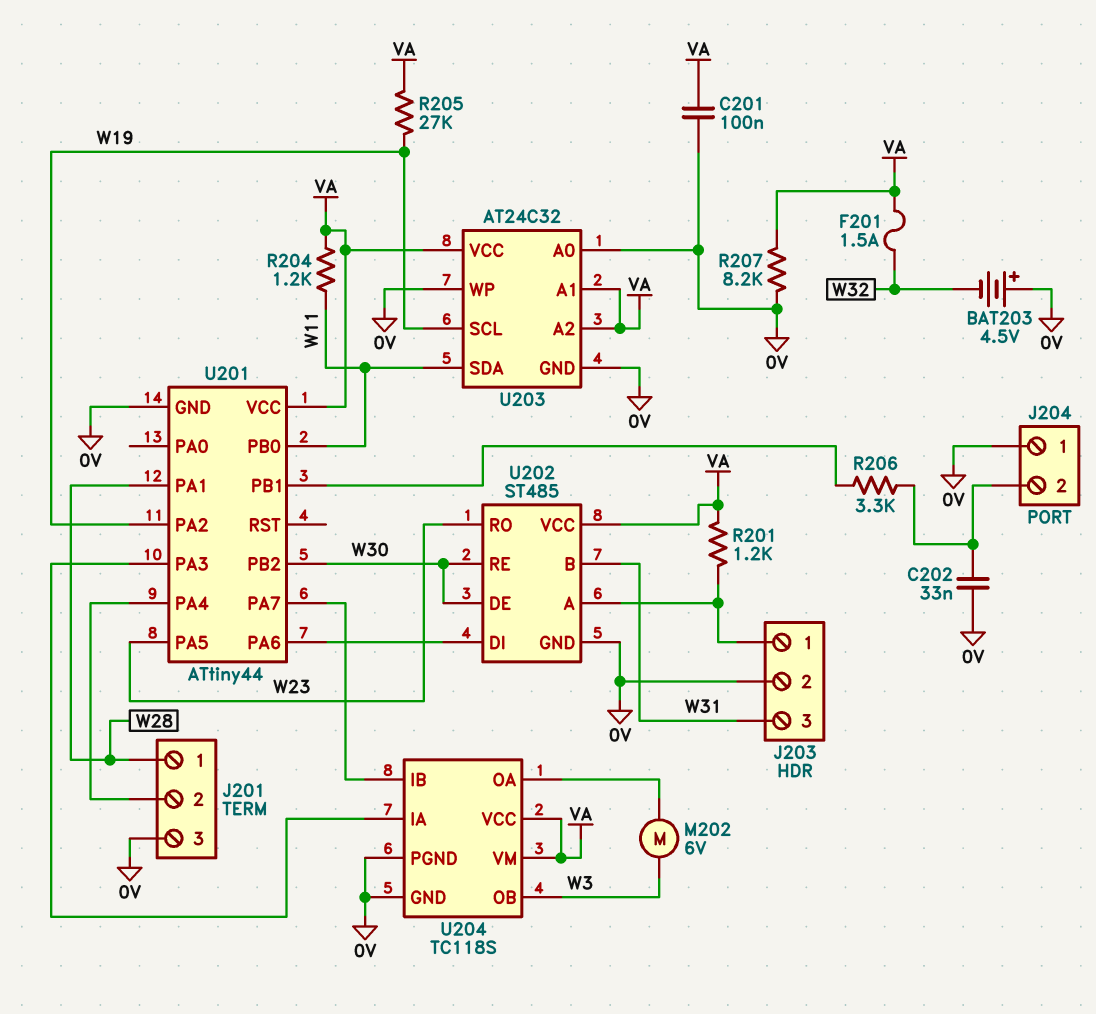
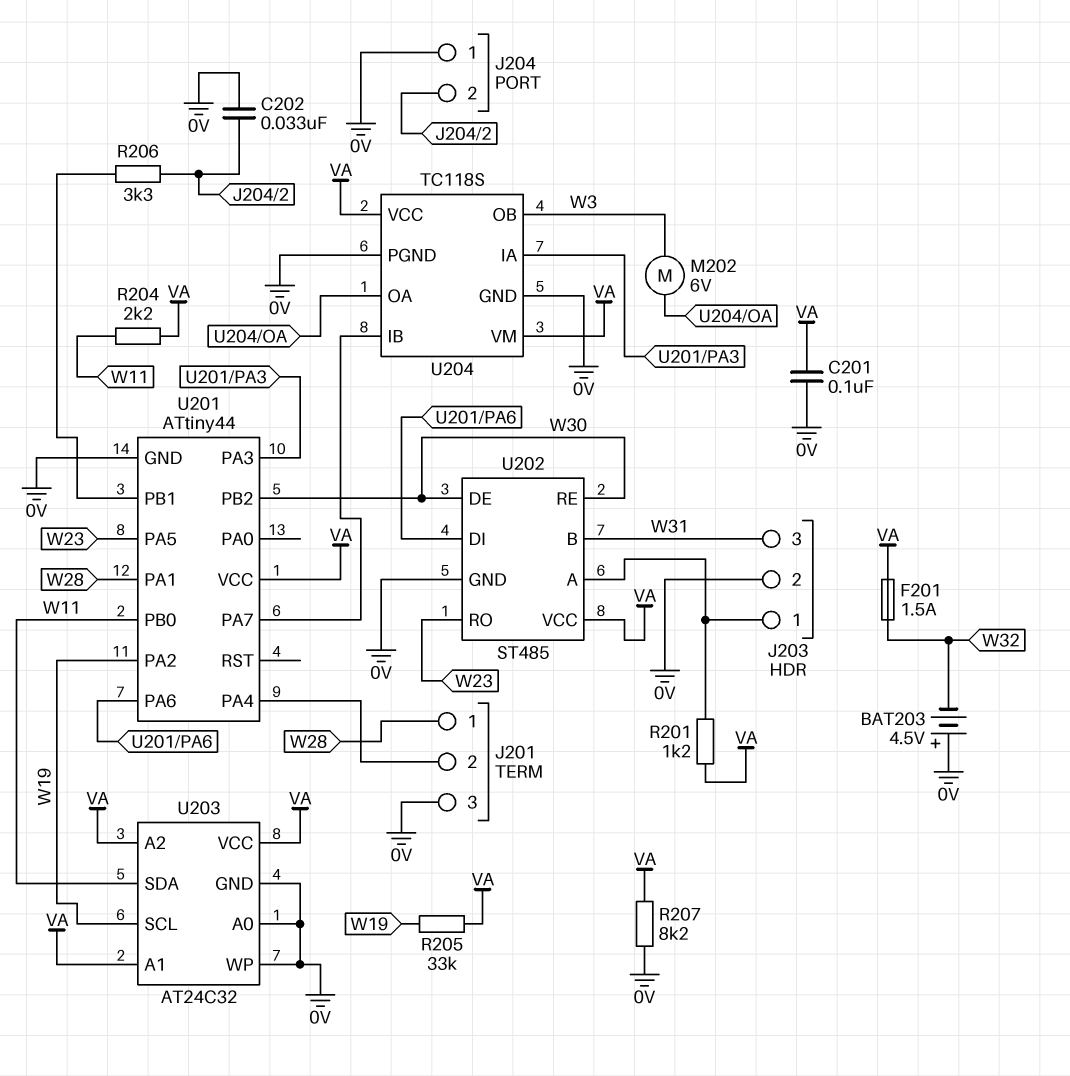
R204: 1.2k (VA, W11) -> 2.2k (VA, W11)
R205: 27k (VA, W19) -> 33k (VA, W19)

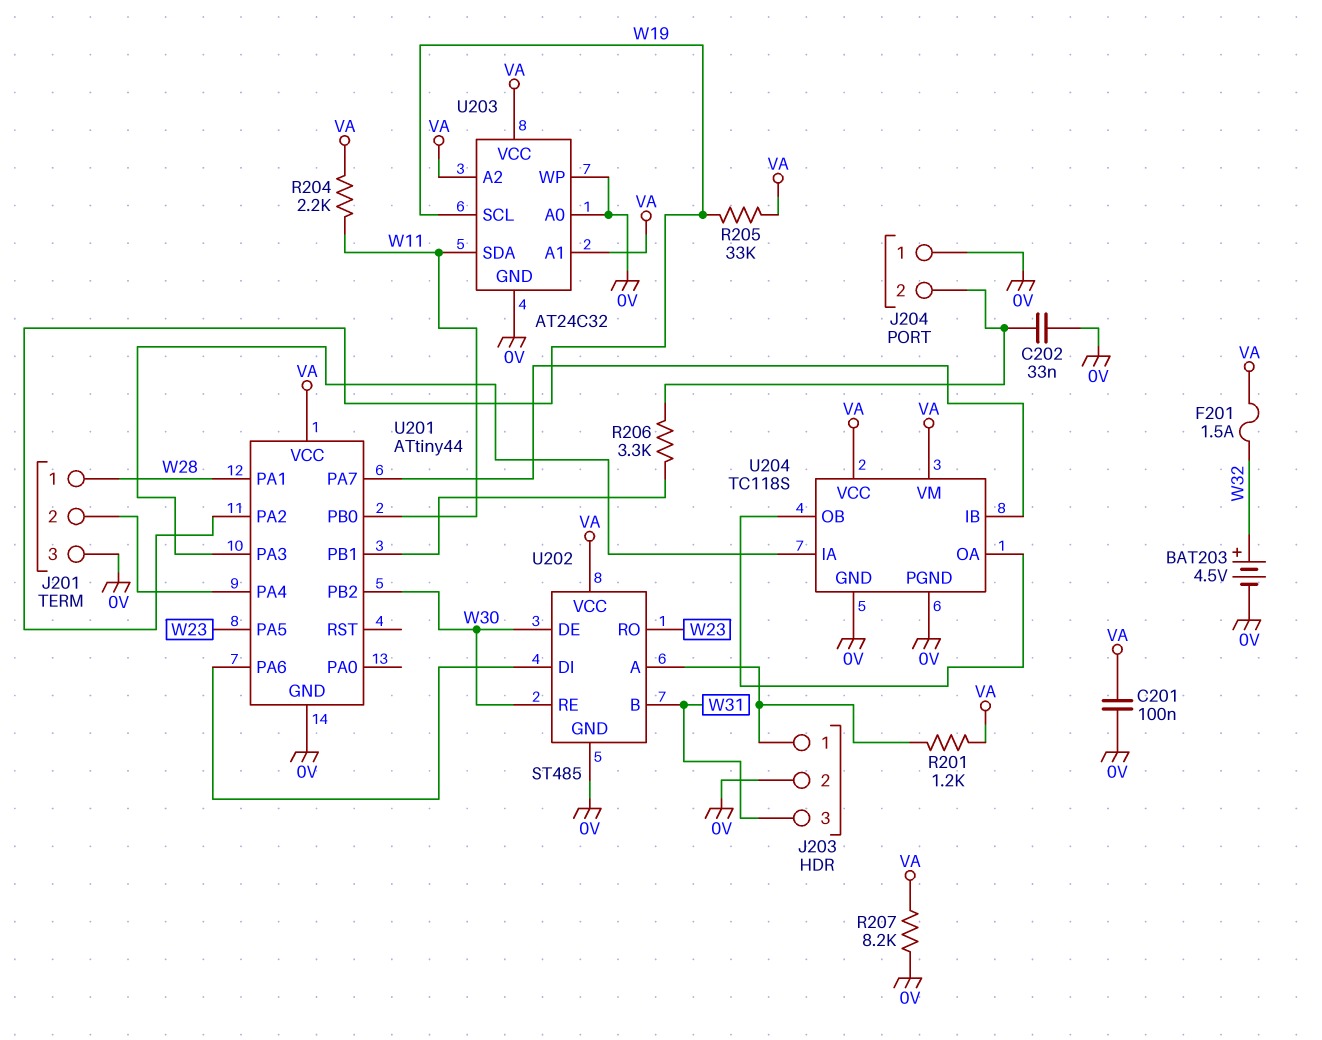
BAT203: 4.5V (plus 0V, minus W32) -> 4.5V (plus W32, minus 0V)
M202: motor 6V (U204/OA, W3) -> none
U204 pin OB: W3 -> U204/OA

